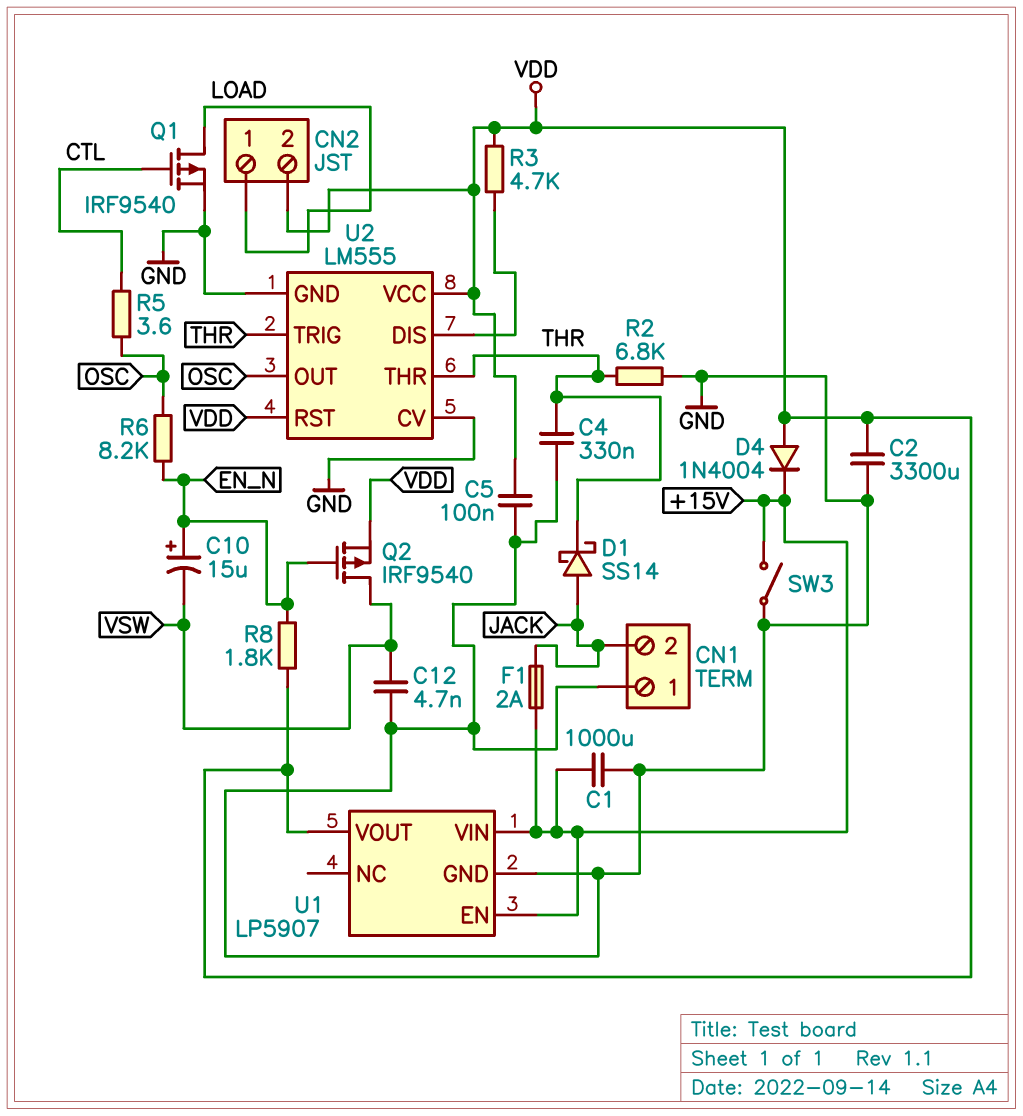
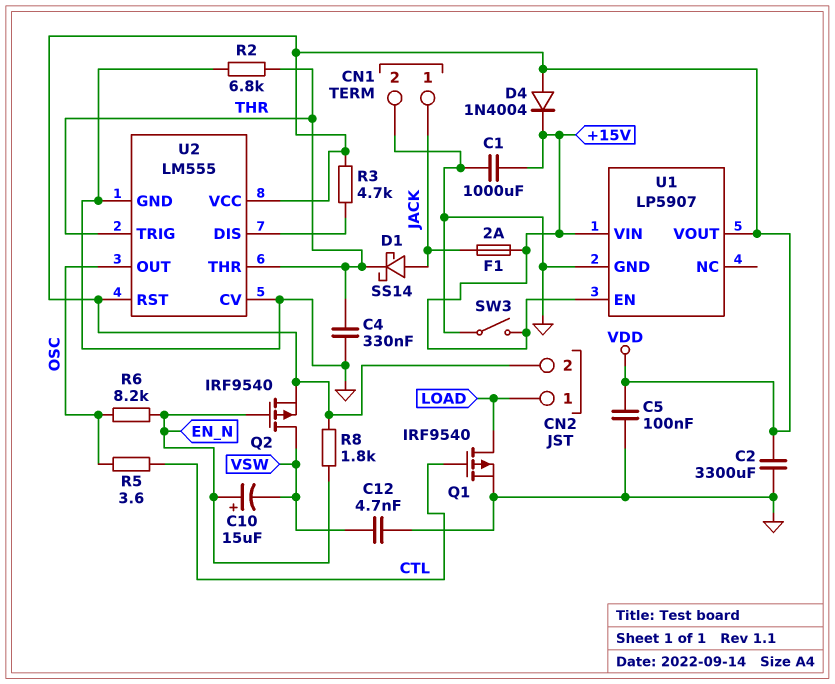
CN1 pin 1: GND -> JACK
CN1 pin 2: JACK -> GND

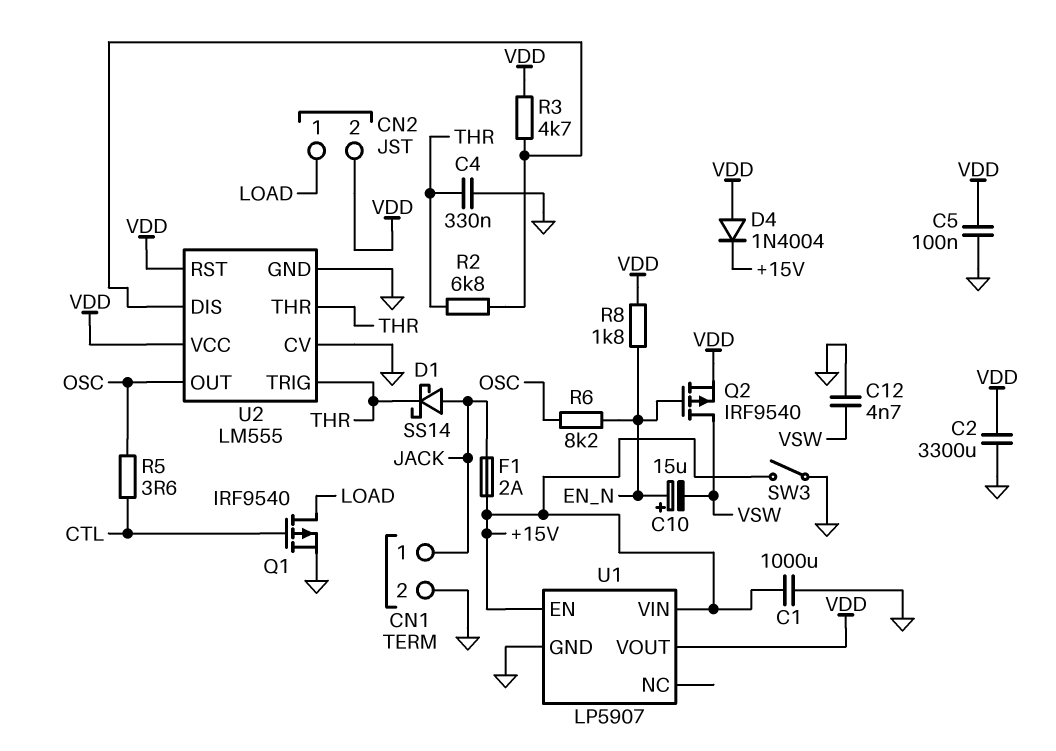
R2: 6.8k (GND, THR) -> 6.8k (THR, U2/DIS)

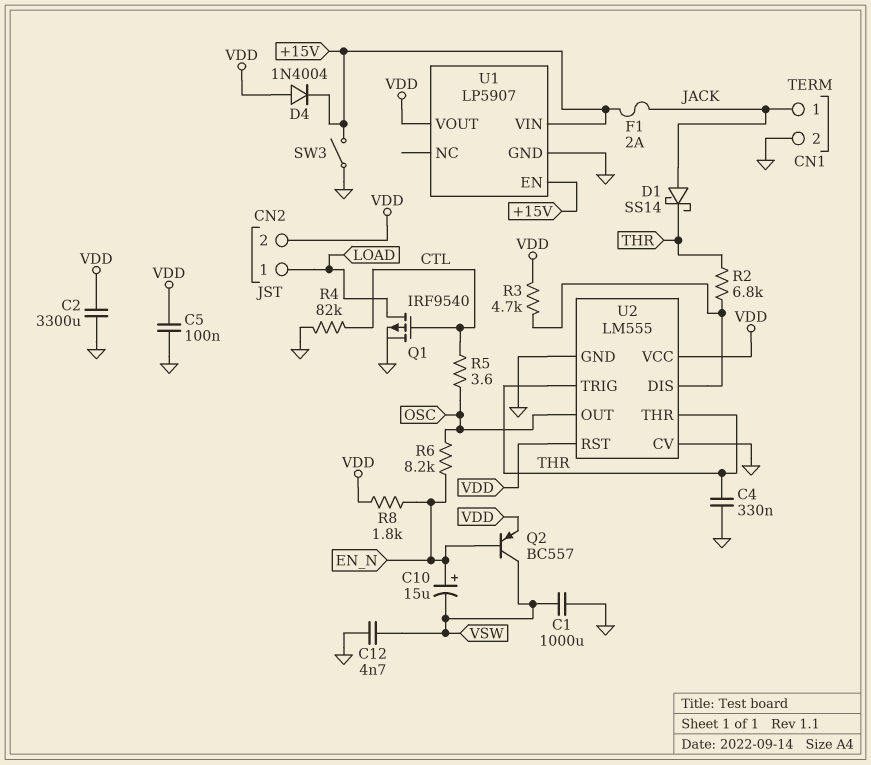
C1: 1000uF (+15V, GND) -> 1000uF (GND, VSW)
Q2: PMOS IRF9540 (G EN_N, D VSW, S VDD) -> PNP BC557 (B EN_N, C VSW, E VDD)
R4: none -> 82k (CTL, GND)

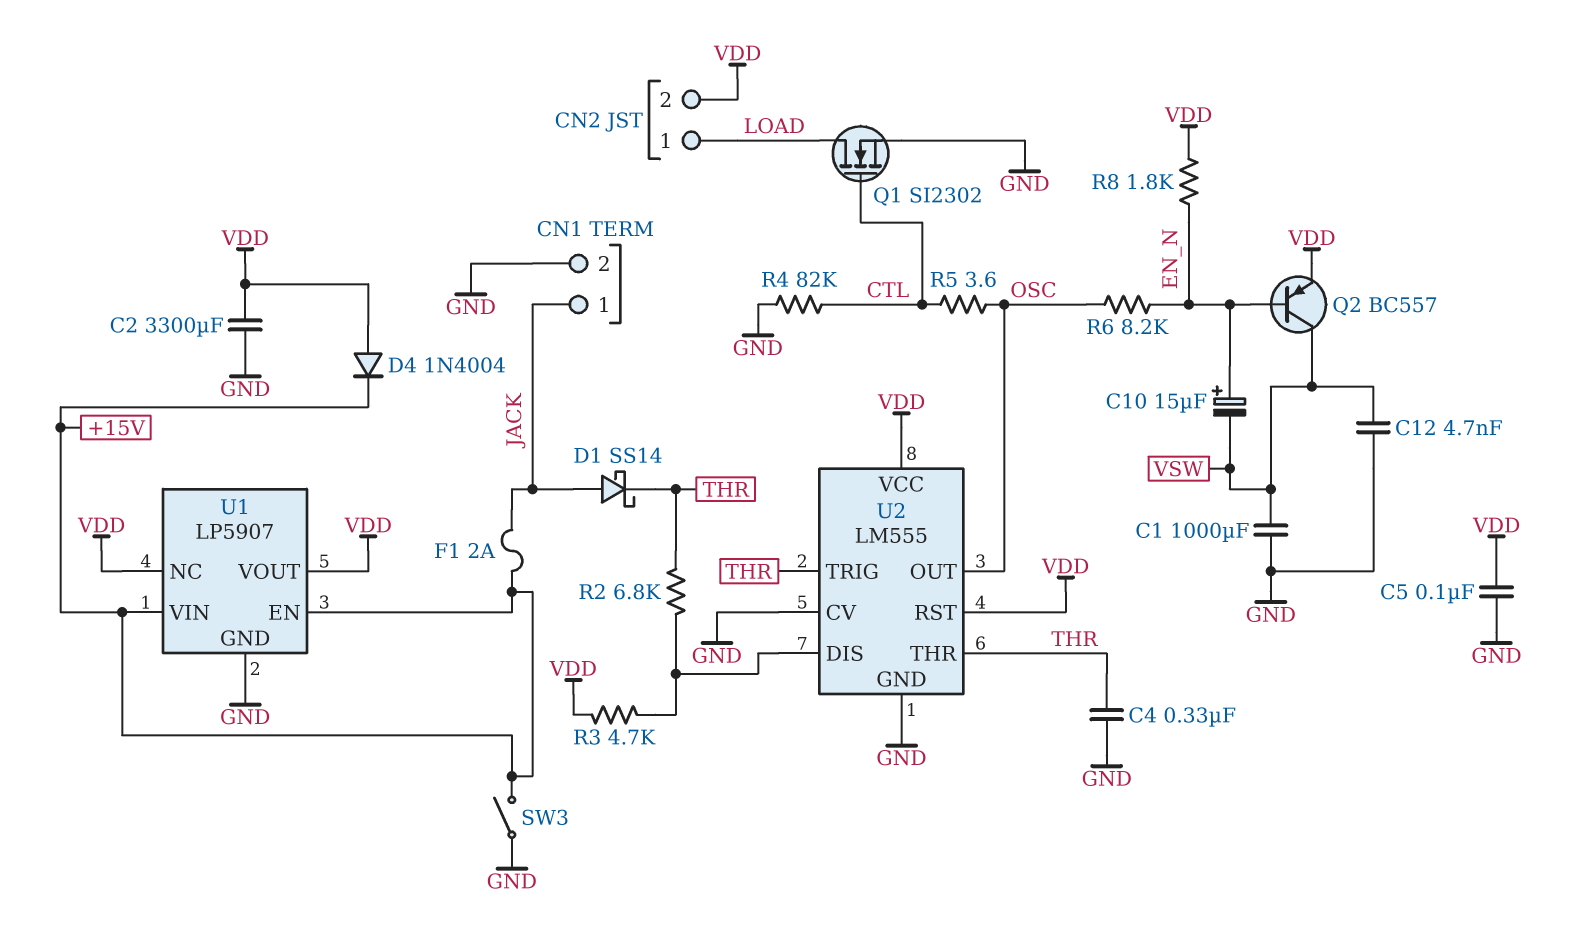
Q1: PMOS IRF9540 (G CTL, D LOAD, S GND) -> NMOS SI2302 (G CTL, D LOAD, S GND)
U1 pin NC: none -> VDD

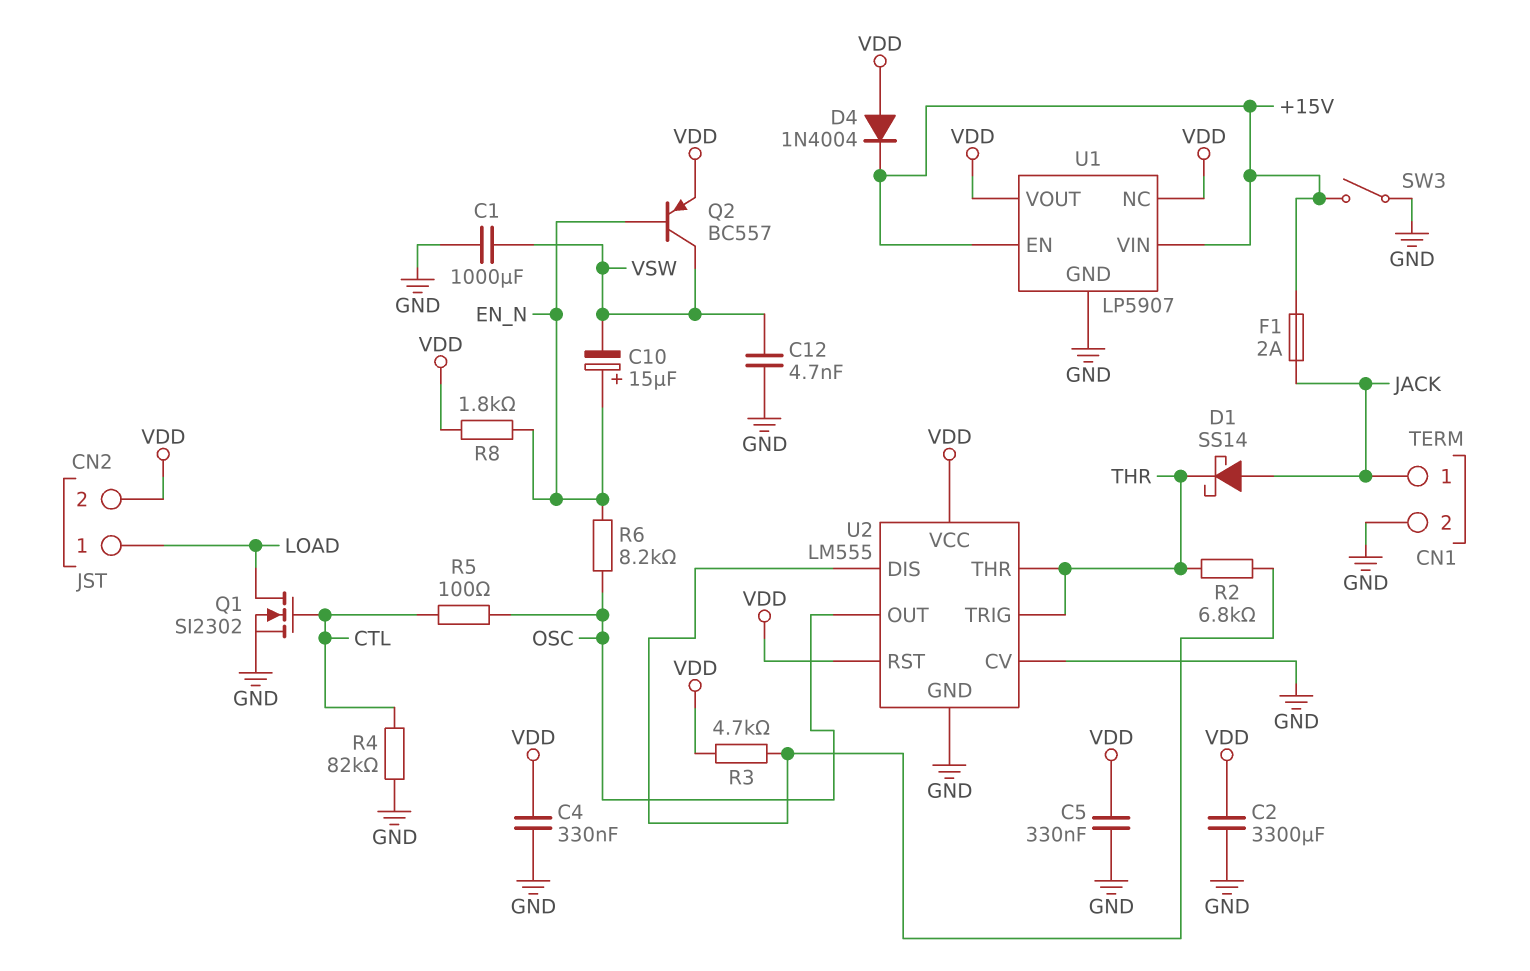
C4: 330nF (GND, THR) -> 330nF (GND, VDD)
C5: 100nF (GND, VDD) -> 330nF (GND, VDD)
R5: 3.6 (CTL, OSC) -> 100 (CTL, OSC)

